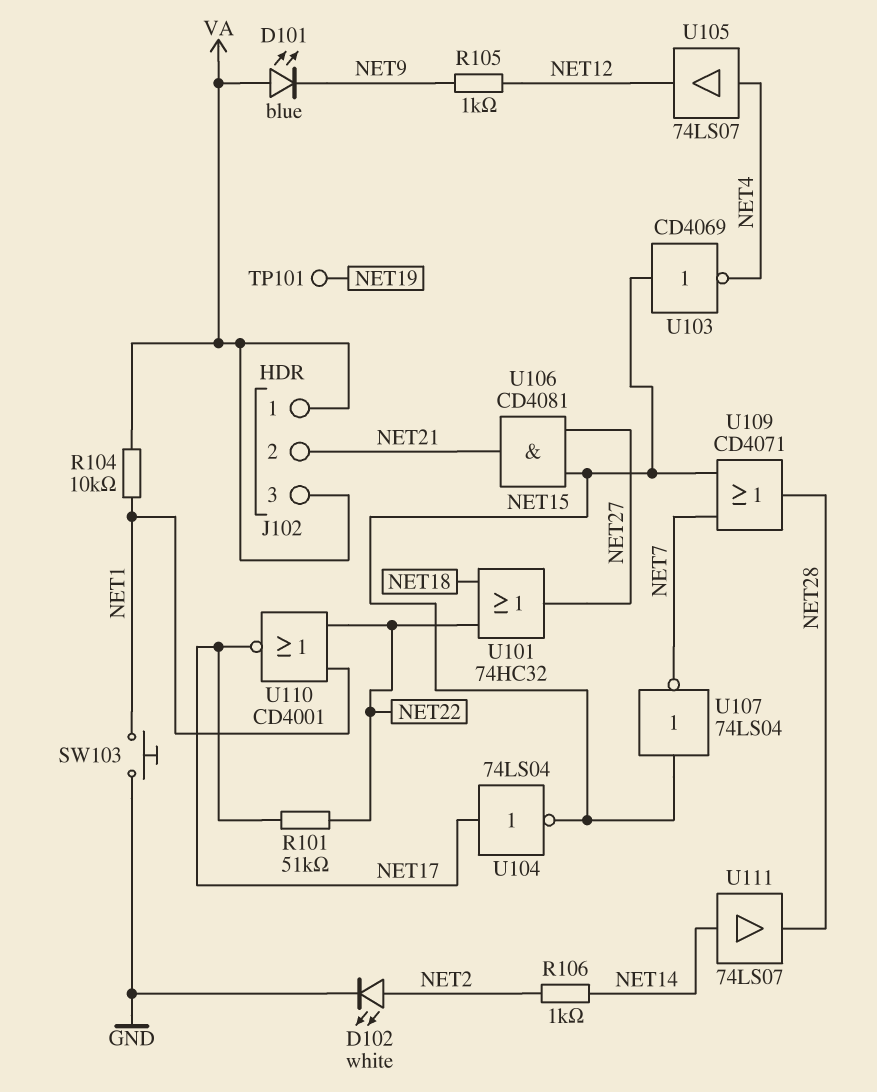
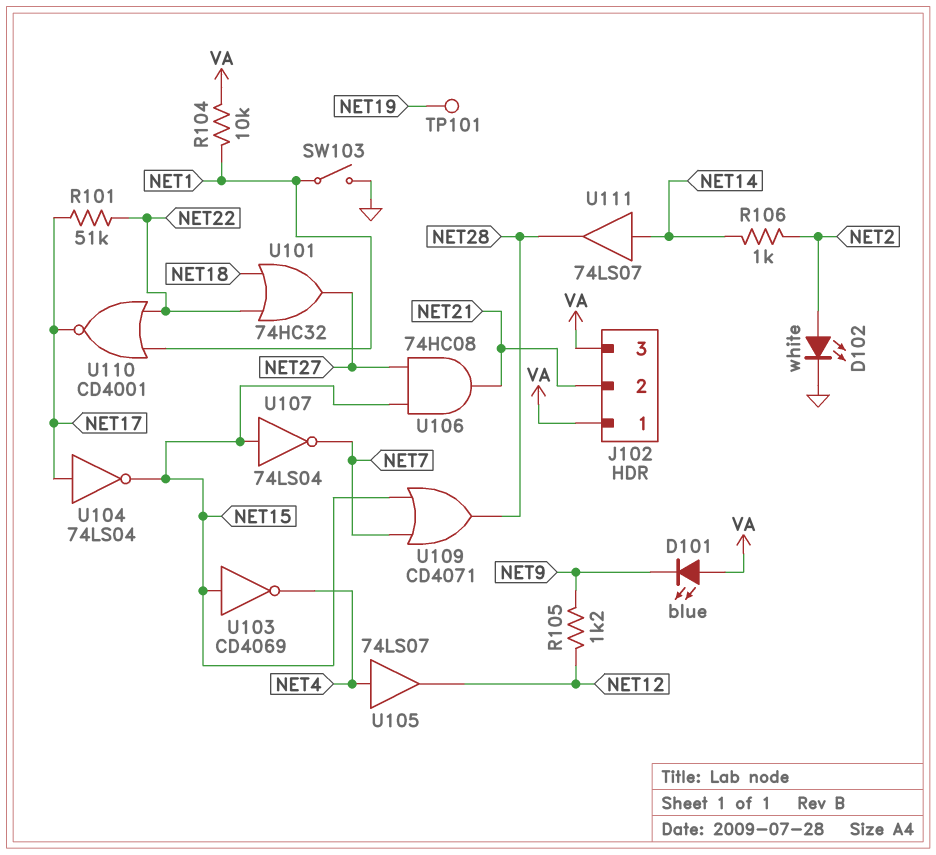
R105: 1k (NET9, NET12) -> 1.2k (NET9, NET12)
SW103: button (GND, NET1) -> switch (GND, NET1)
U106: AND CD4081 (in NET15, in NET27, out NET21) -> AND 74HC08 (in NET15, in NET27, out NET21)

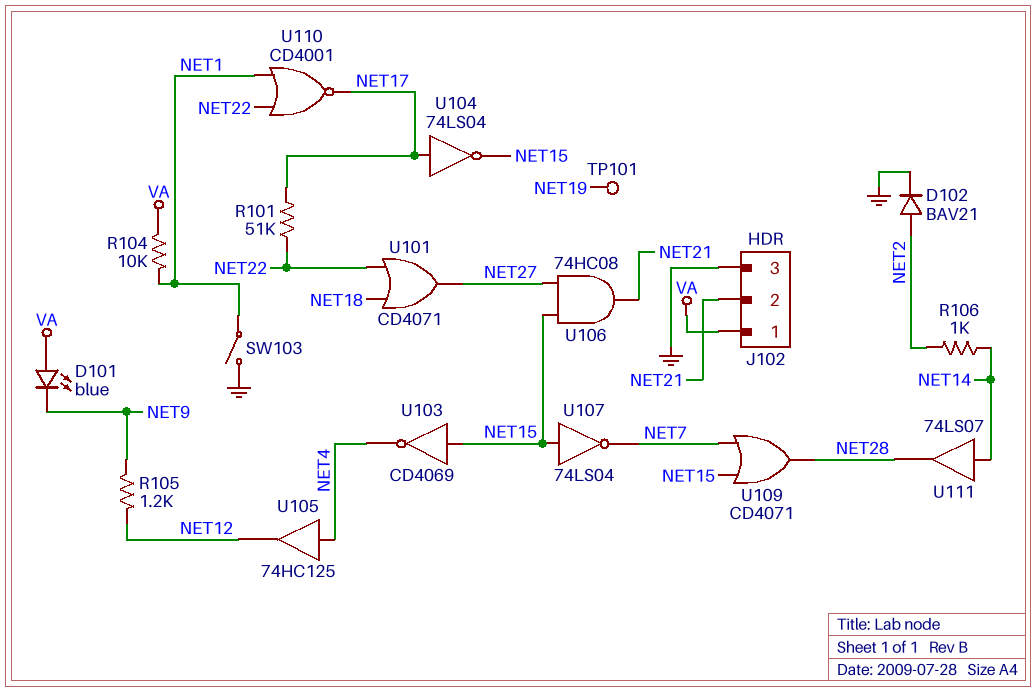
D102: LED white (A NET2, K GND) -> diode BAV21 (A NET2, K GND)
J102 pin 3: VA -> GND
U101: OR 74HC32 (in NET18, in NET22, out NET27) -> OR CD4071 (in NET18, in NET22, out NET27)
U105: buffer 74LS07 (in NET4, out NET12) -> buffer 74HC125 (in NET4, out NET12)

